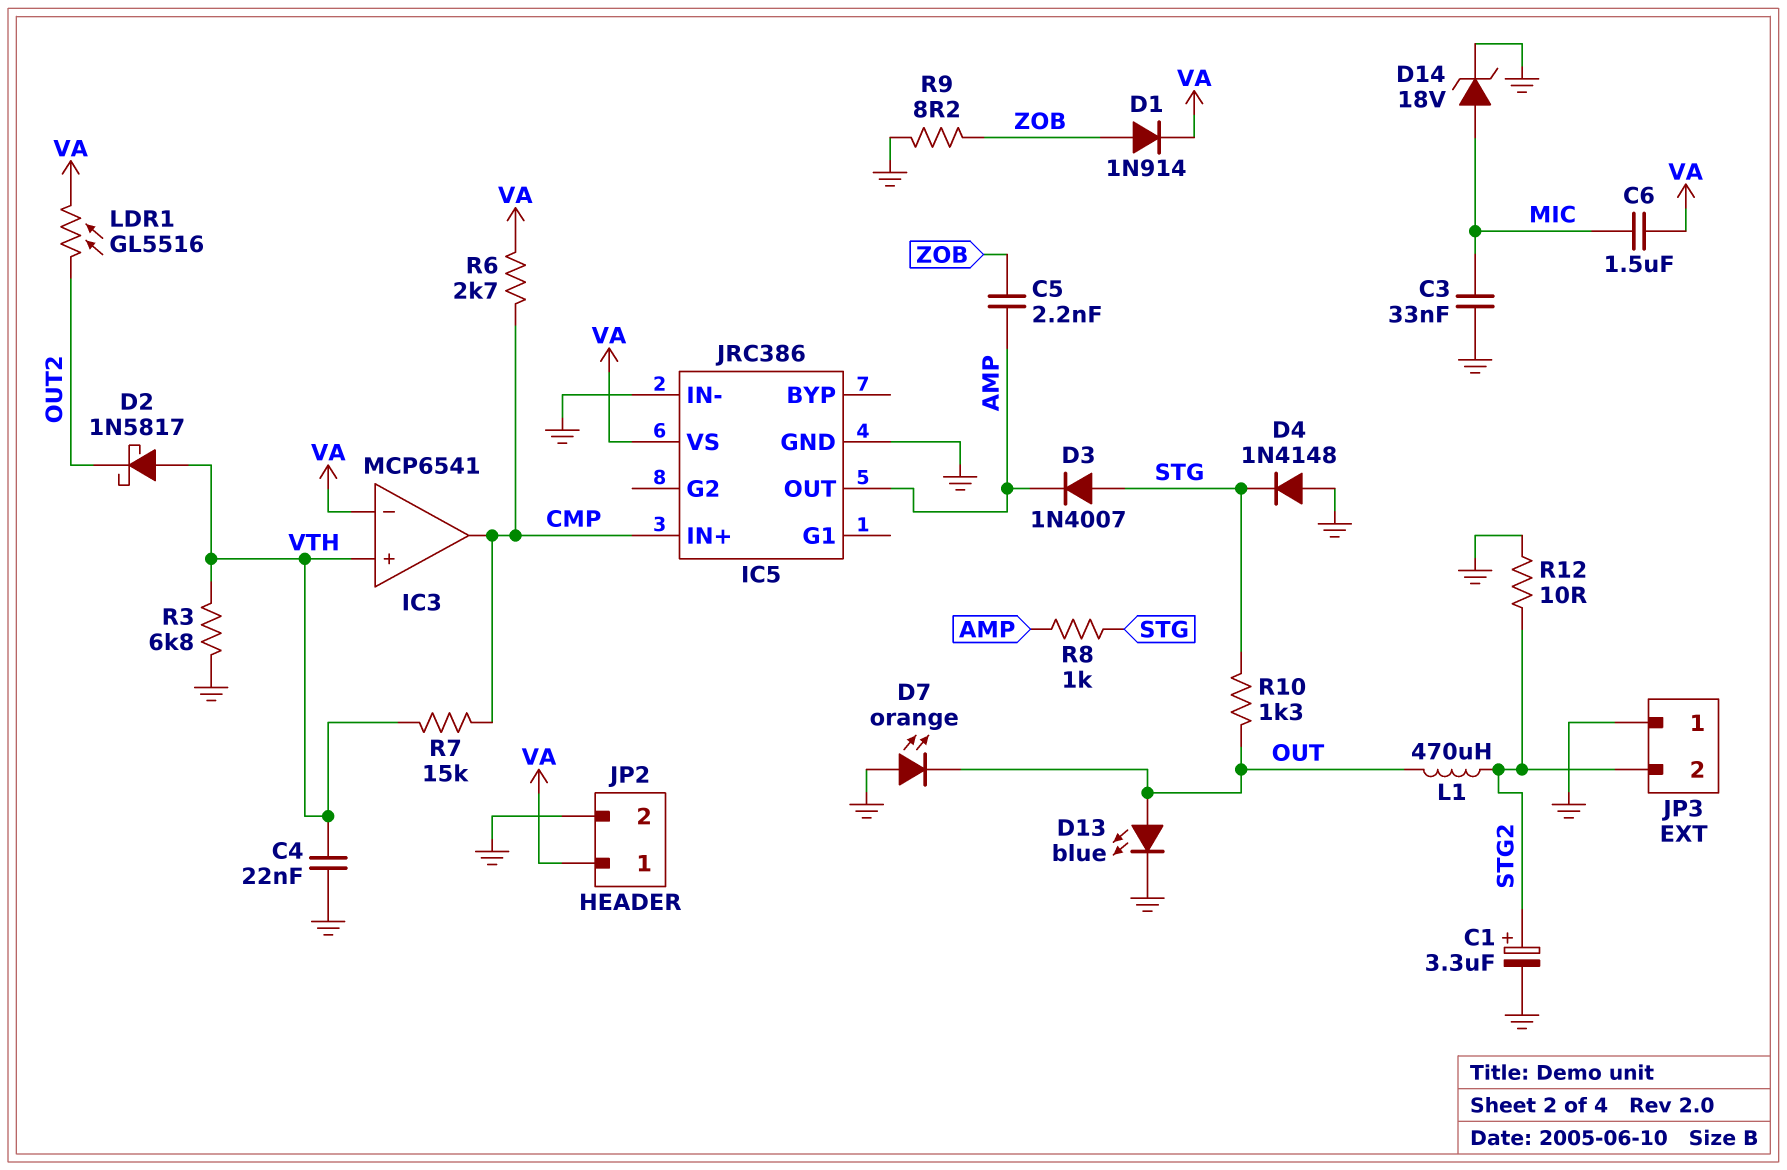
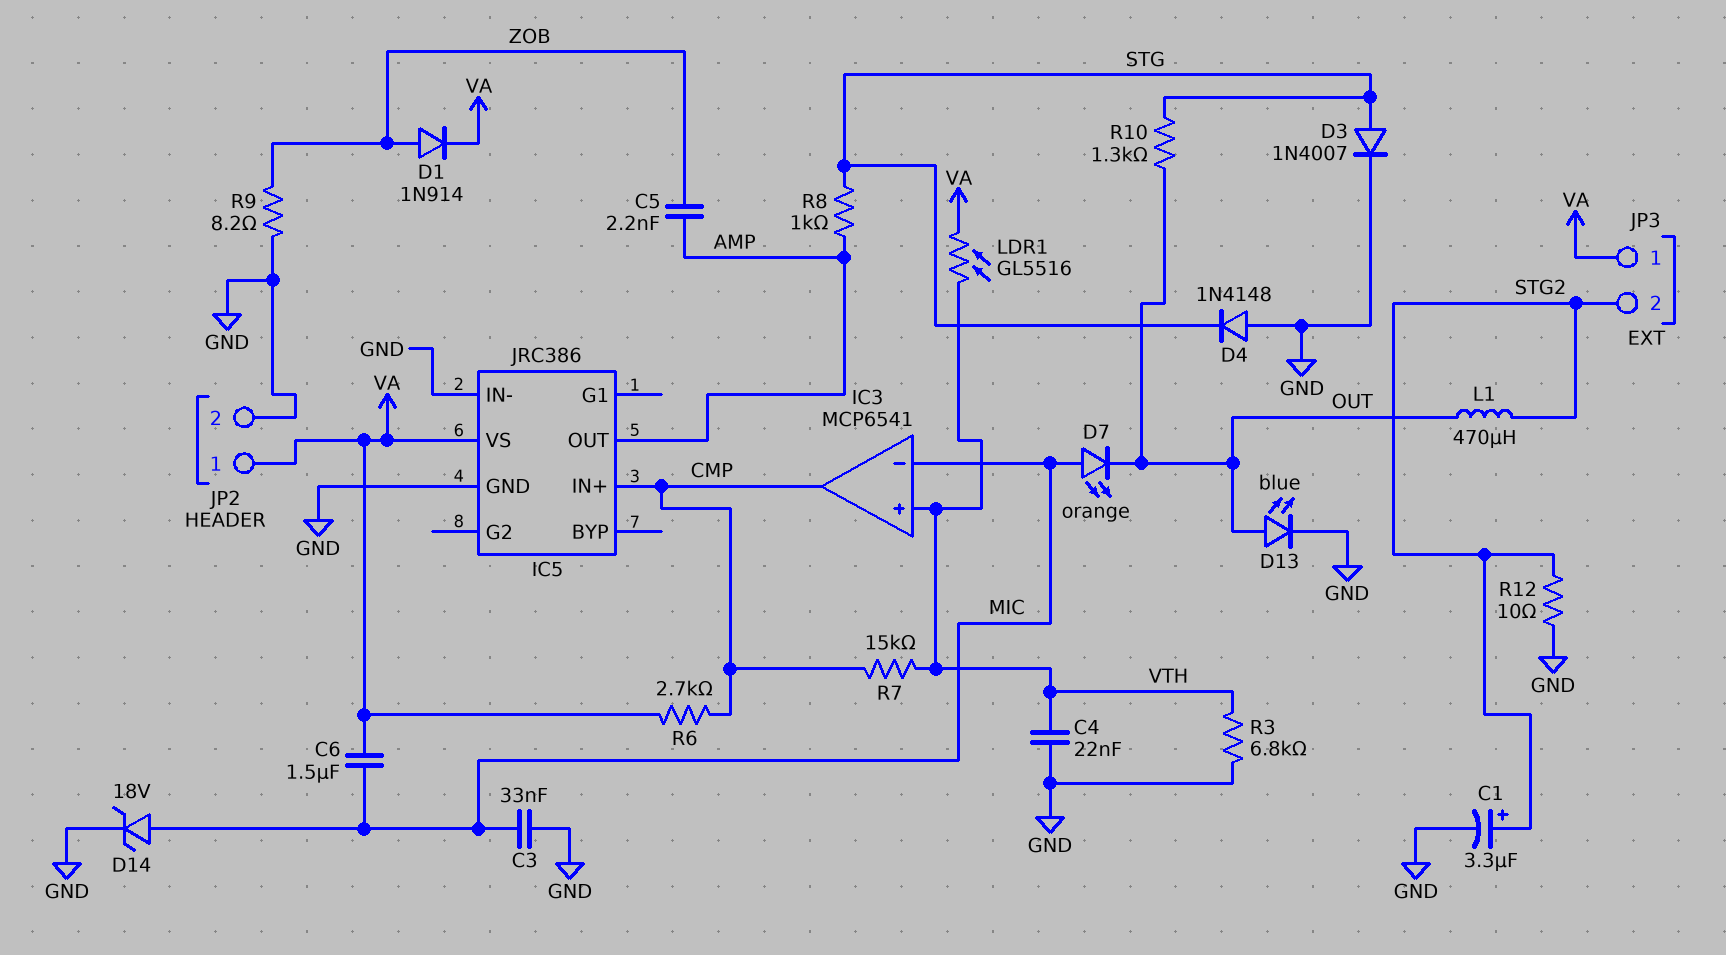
D2: schottky 1N5817 (A VTH, K OUT2) -> none
D3: diode 1N4007 (A STG, K AMP) -> diode 1N4007 (A STG, K GND)
D7: LED orange (A GND, K OUT) -> LED orange (A MIC, K OUT)
IC3 pin in-: VA -> MIC
JP3 pin 1: GND -> VA
LDR1: GL5516 (OUT2, VA) -> GL5516 (VA, VTH)

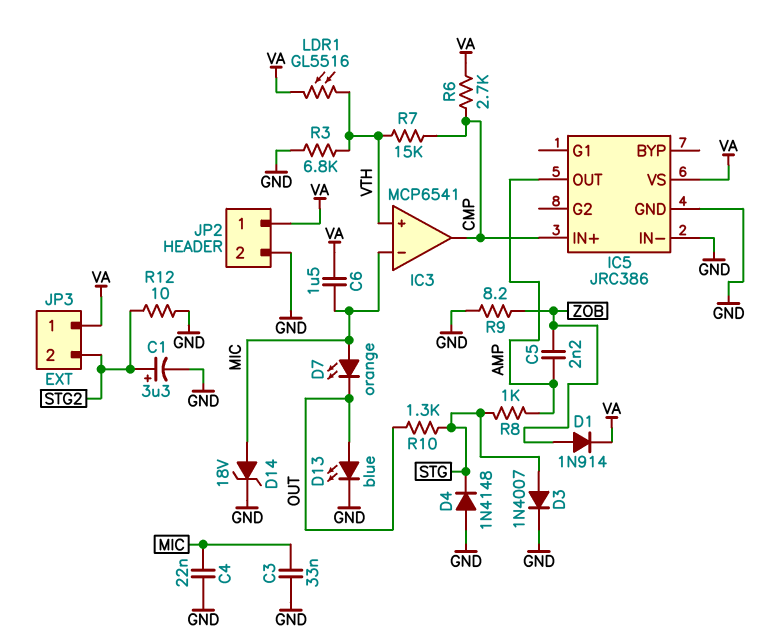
C4: 22nF (GND, VTH) -> 22nF (GND, MIC)
L1: 470uH (OUT, STG2) -> none

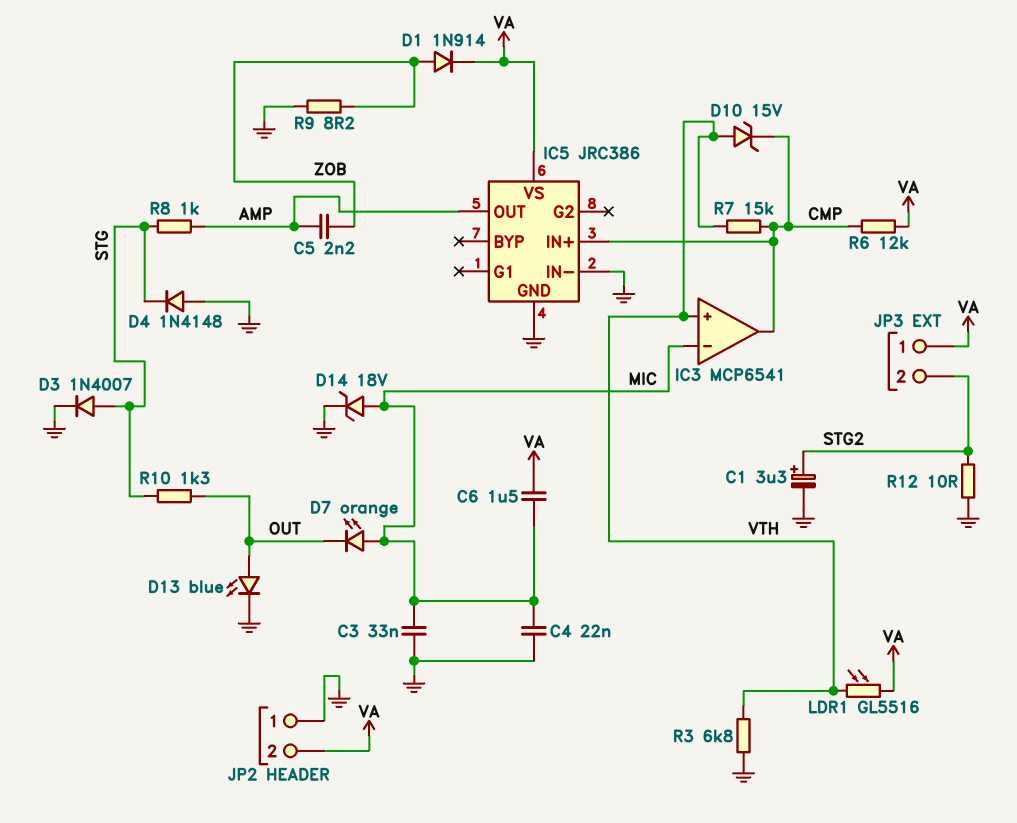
D10: none -> zener 15V (A VTH, K CMP)
JP2 pin 1: VA -> GND
JP2 pin 2: GND -> VA
R6: 2.7k (CMP, VA) -> 12k (CMP, VA)

